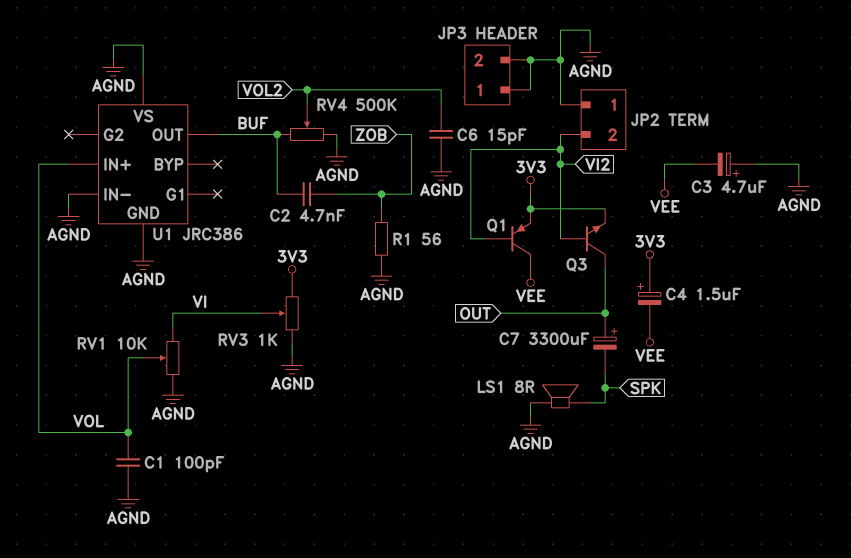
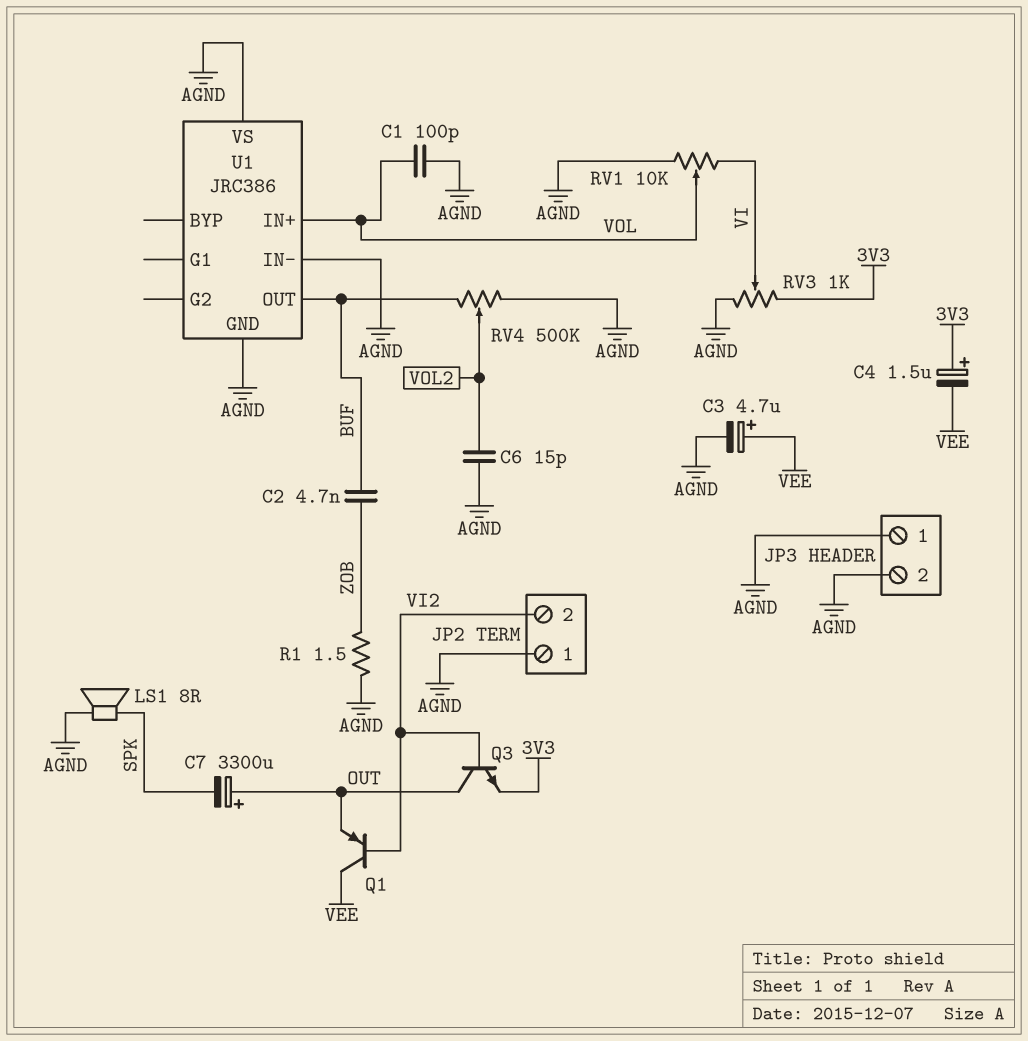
C3: 4.7uF (plus AGND, minus VEE) -> 4.7uF (plus VEE, minus AGND)
Q1: PNP (B VI2, C VEE, E 3V3) -> PNP (B VI2, C VEE, E OUT)
R1: 56 (AGND, ZOB) -> 1.5 (AGND, ZOB)

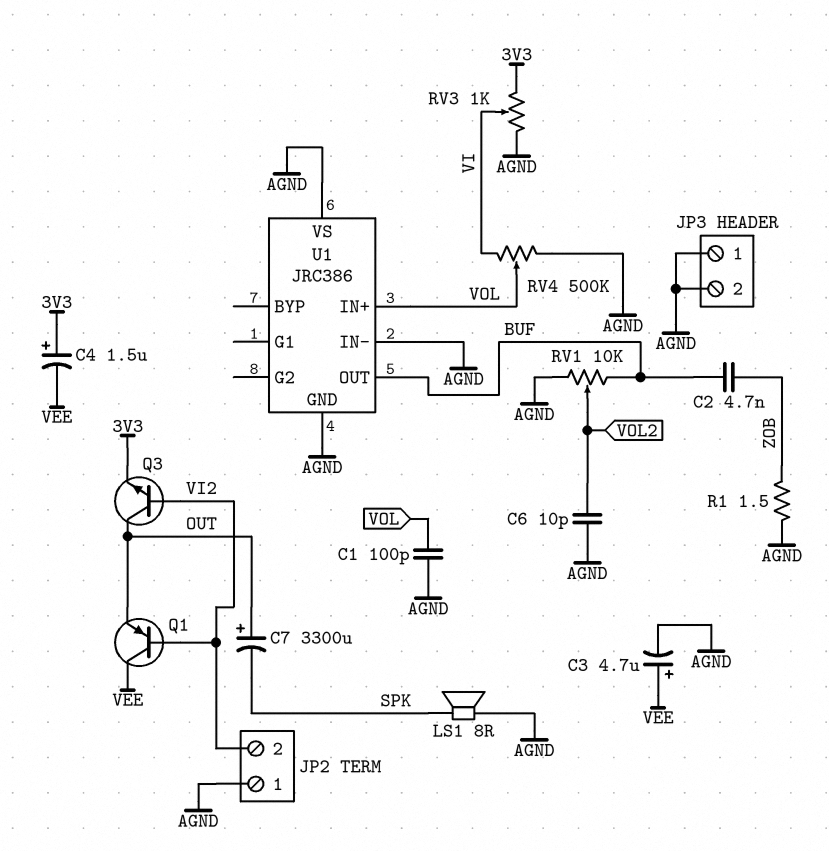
C6: 15pF (AGND, VOL2) -> 10pF (AGND, VOL2)
RV1: 10k (AGND, VI, wiper VOL) -> 10k (AGND, BUF, wiper VOL2)
RV4: 500k (AGND, BUF, wiper VOL2) -> 500k (AGND, VI, wiper VOL)

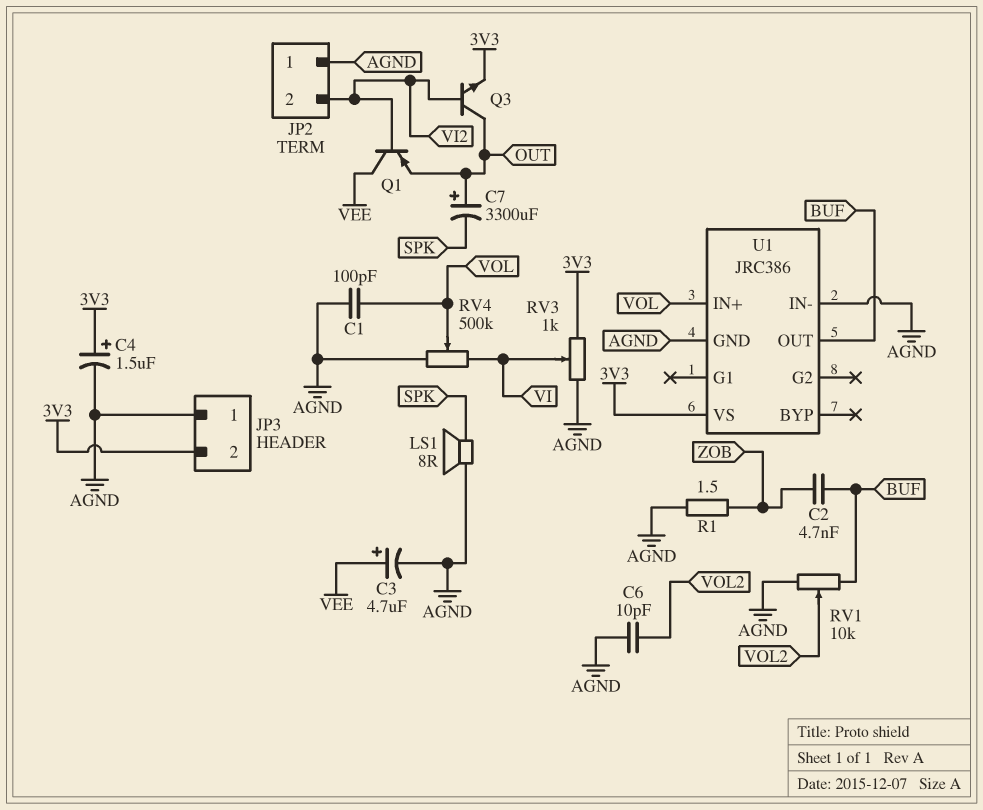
C4: 1.5uF (plus 3V3, minus VEE) -> 1.5uF (plus 3V3, minus AGND)
JP3 pin 2: AGND -> 3V3
U1 pin VS: AGND -> 3V3

